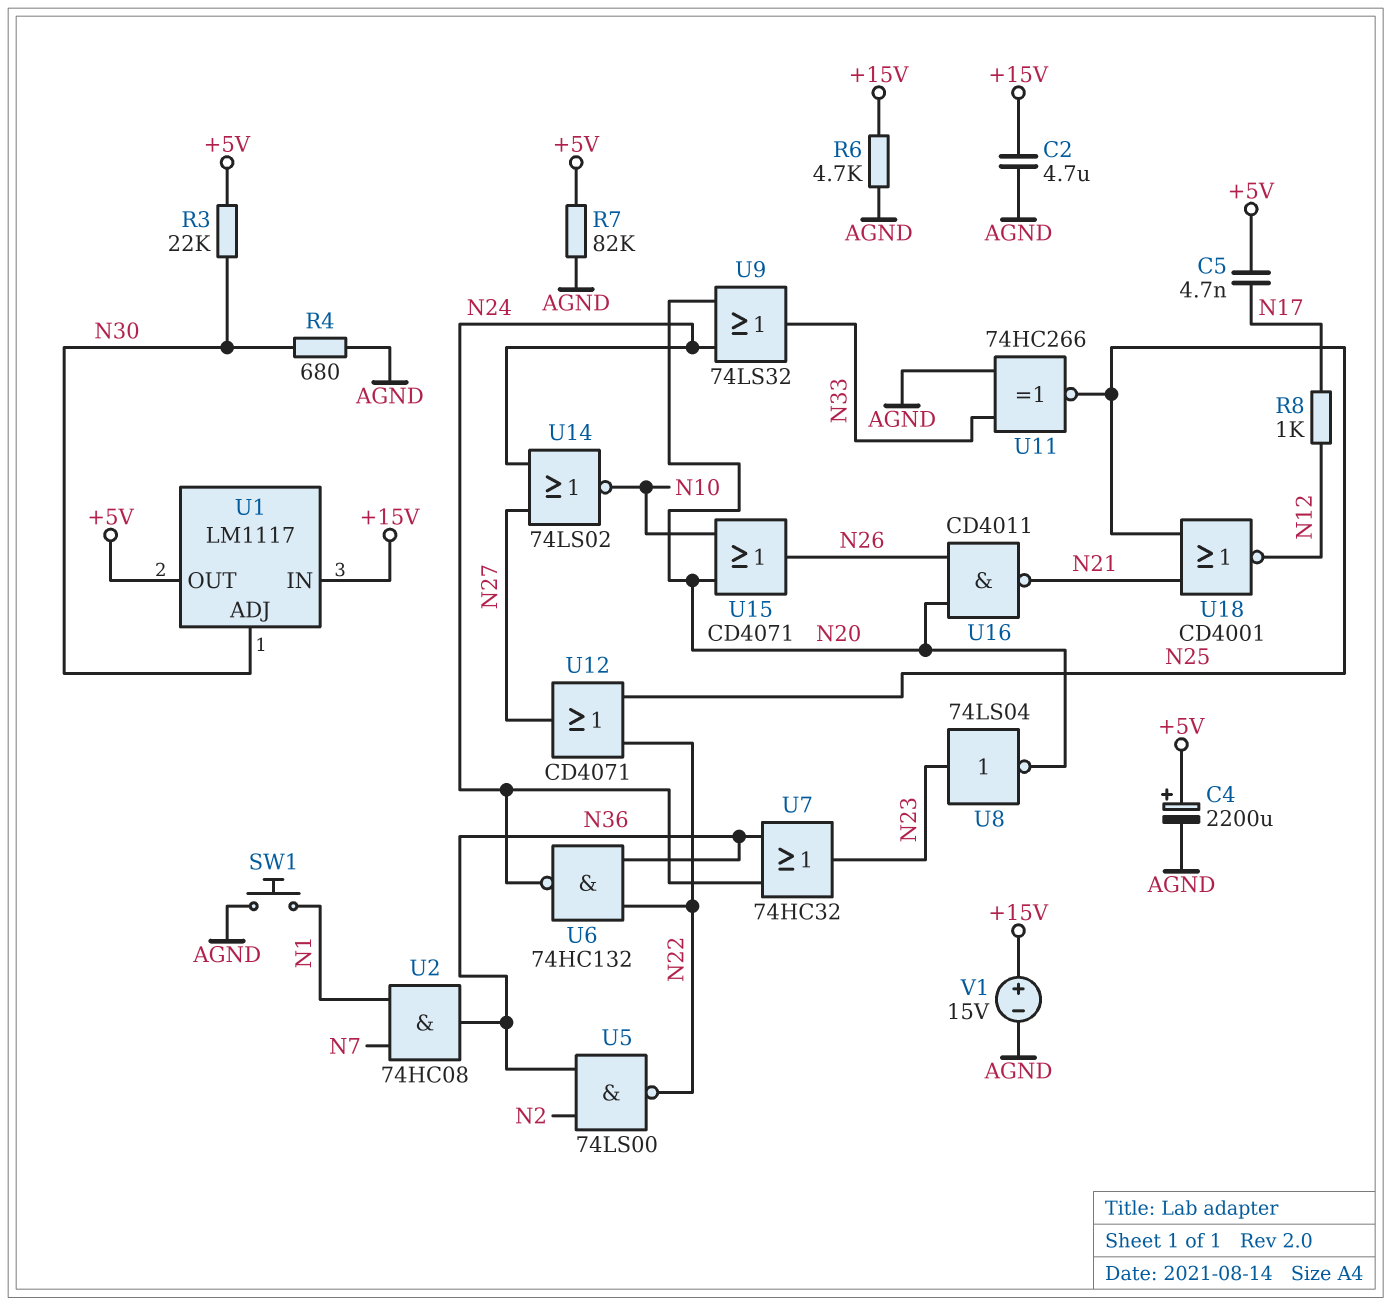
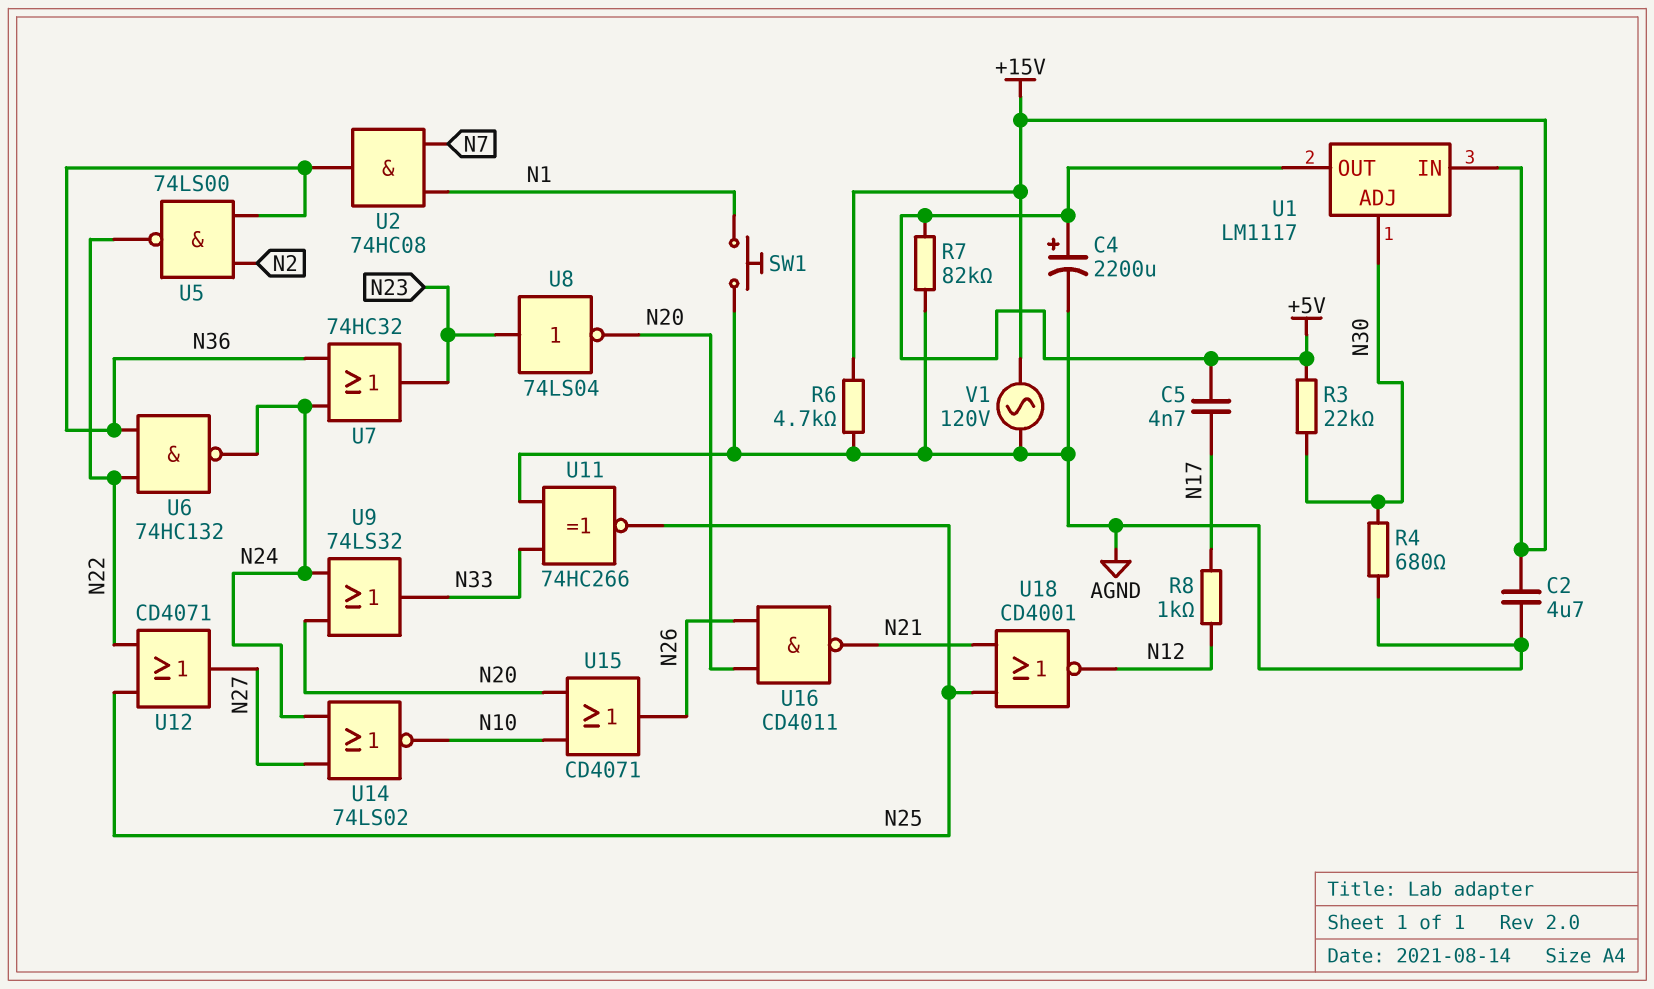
V1: 15V (plus +15V, minus AGND) -> AC 120V (+15V, AGND)

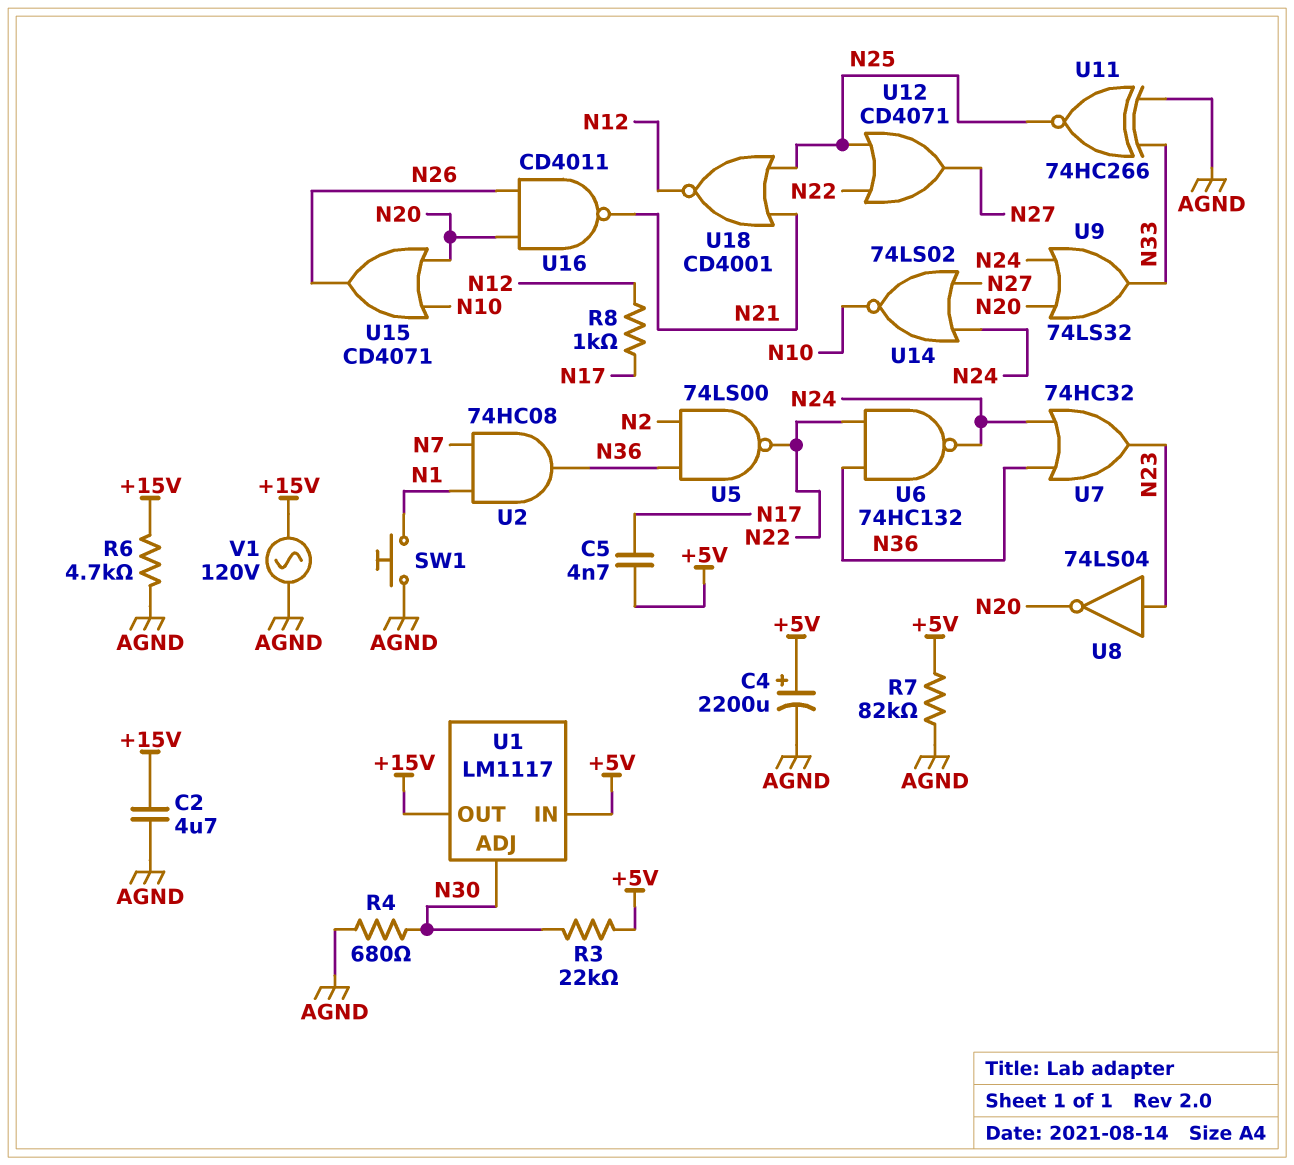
U1 pin IN: +15V -> +5V
U1 pin OUT: +5V -> +15V

